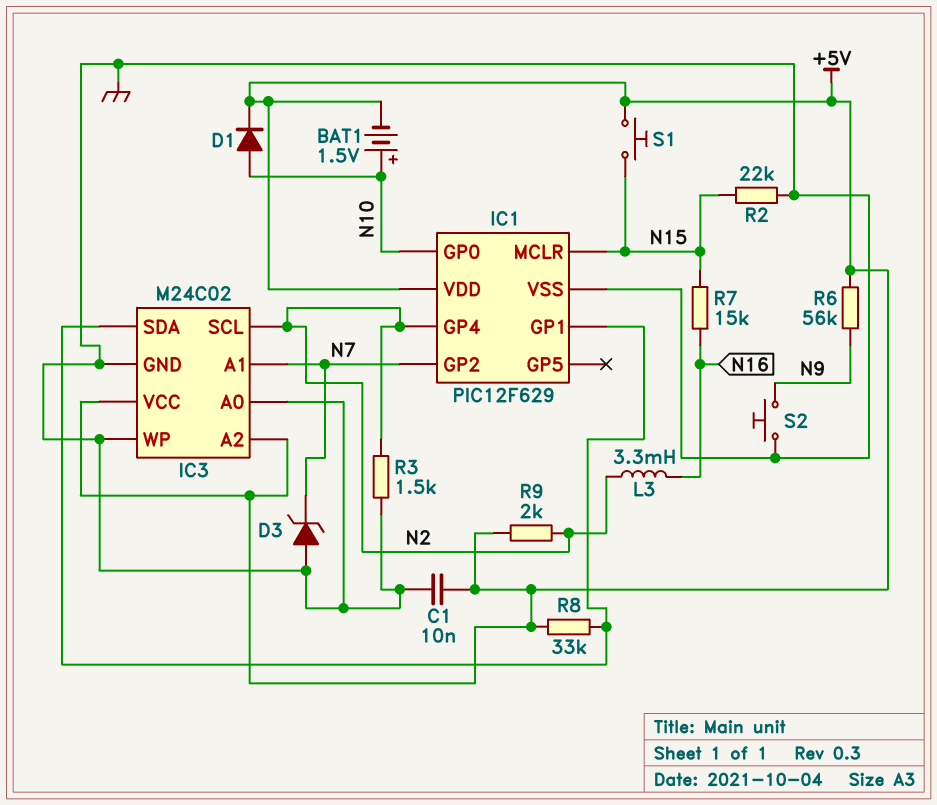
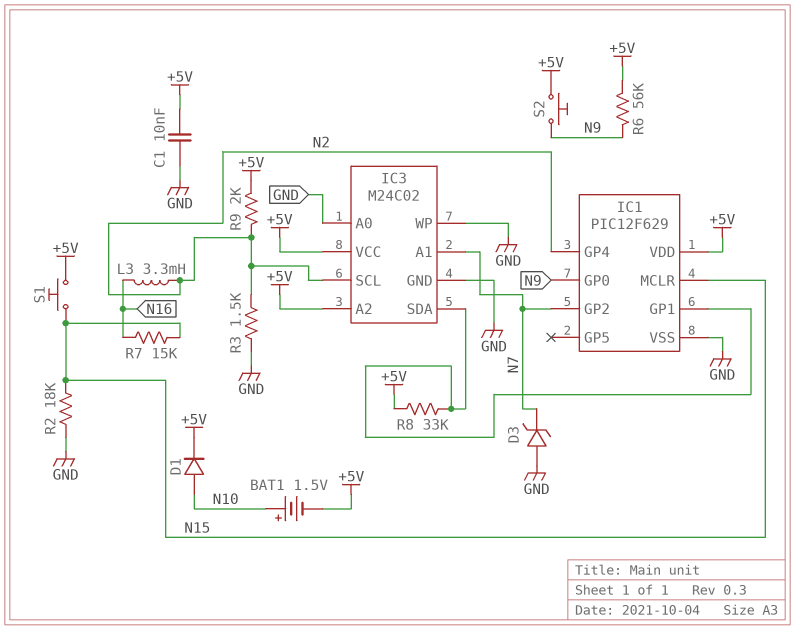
IC1 pin GP0: N10 -> N9
R2: 22k (GND, N15) -> 18k (GND, N15)
S2: button (GND, N9) -> button (+5V, N9)

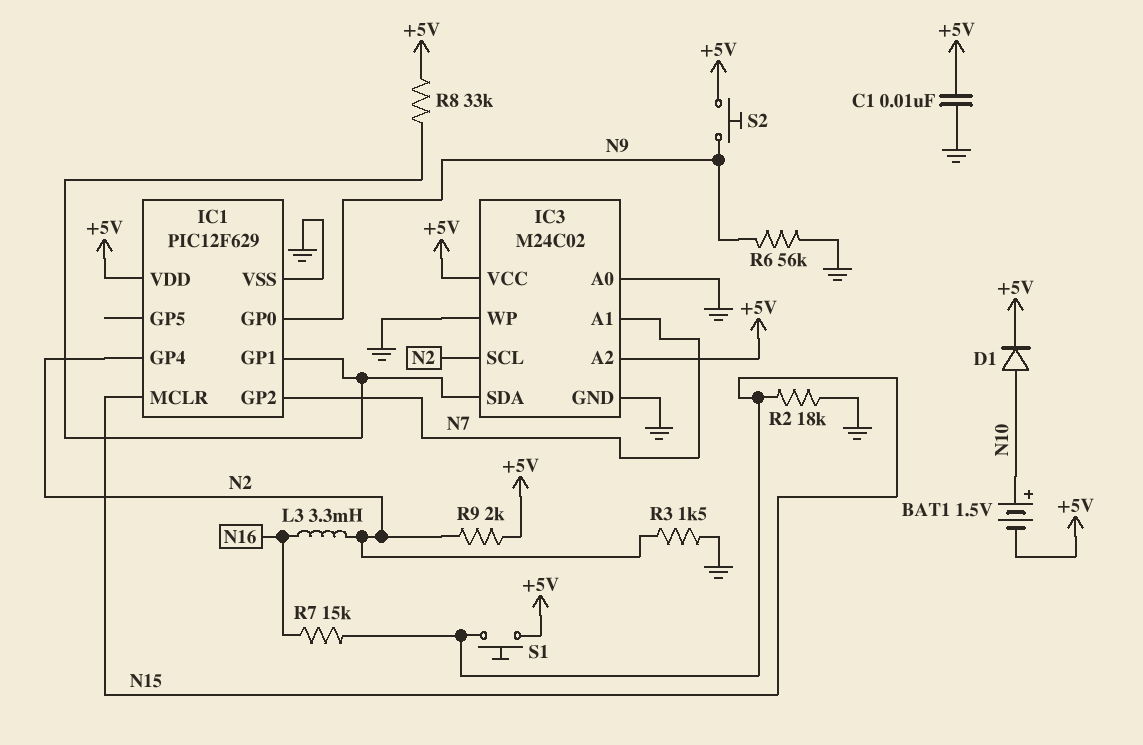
D3: zener (A GND, K N7) -> none
R6: 56k (+5V, N9) -> 56k (GND, N9)

